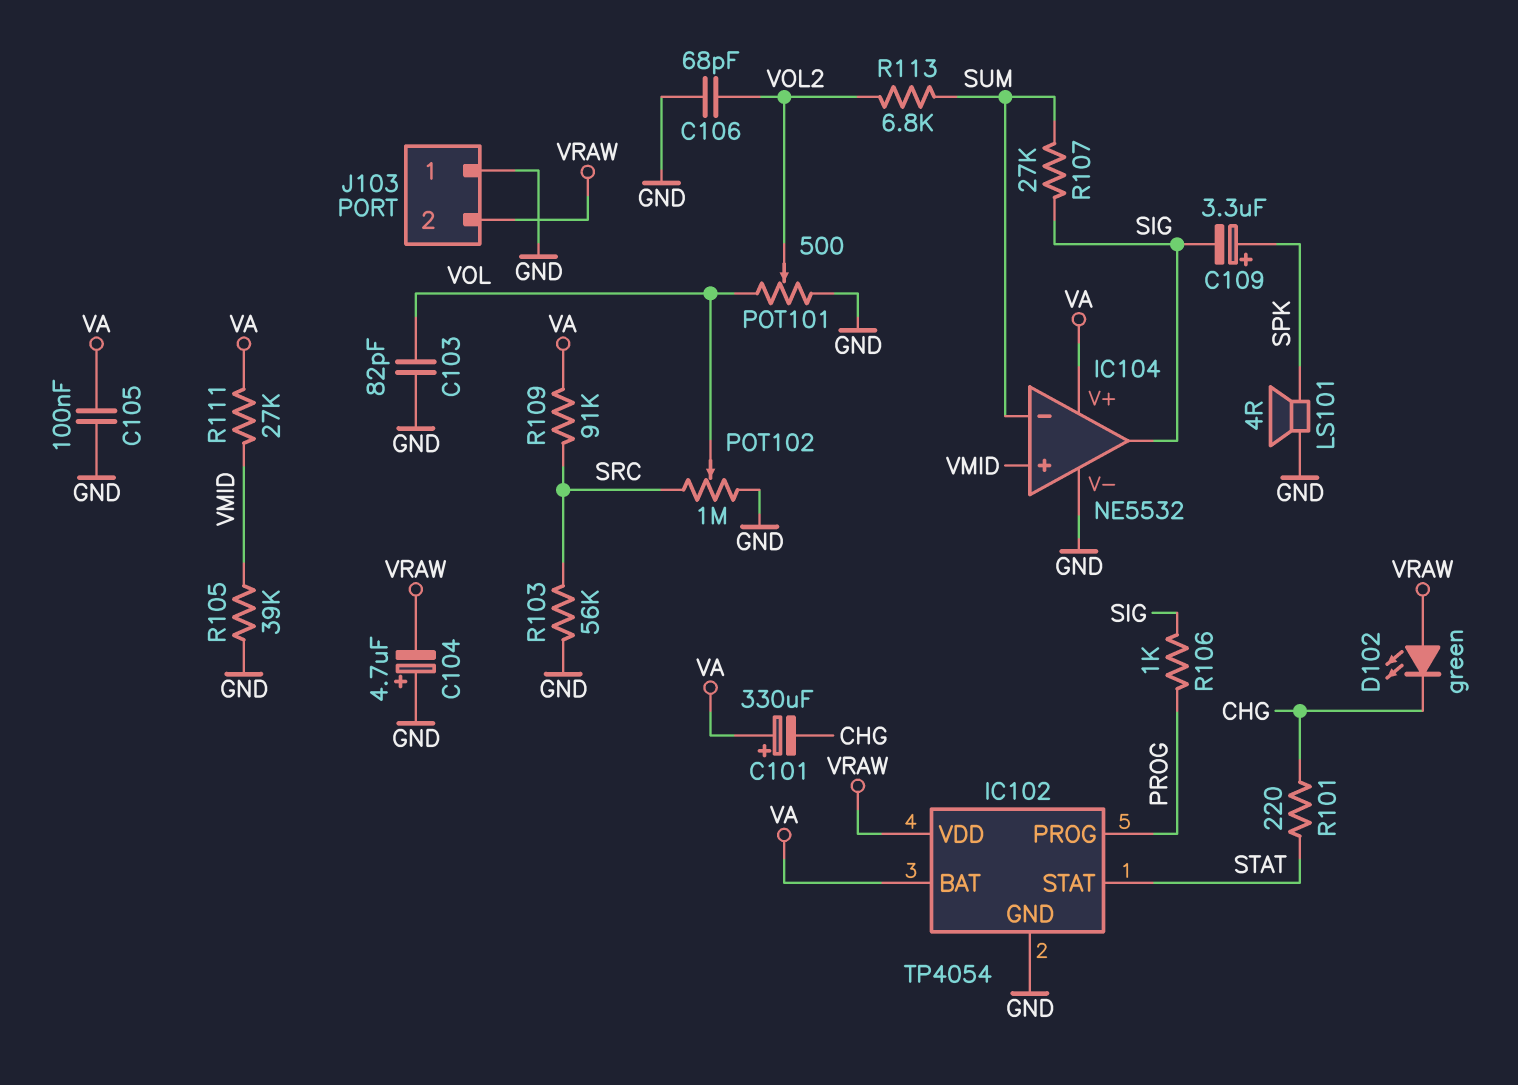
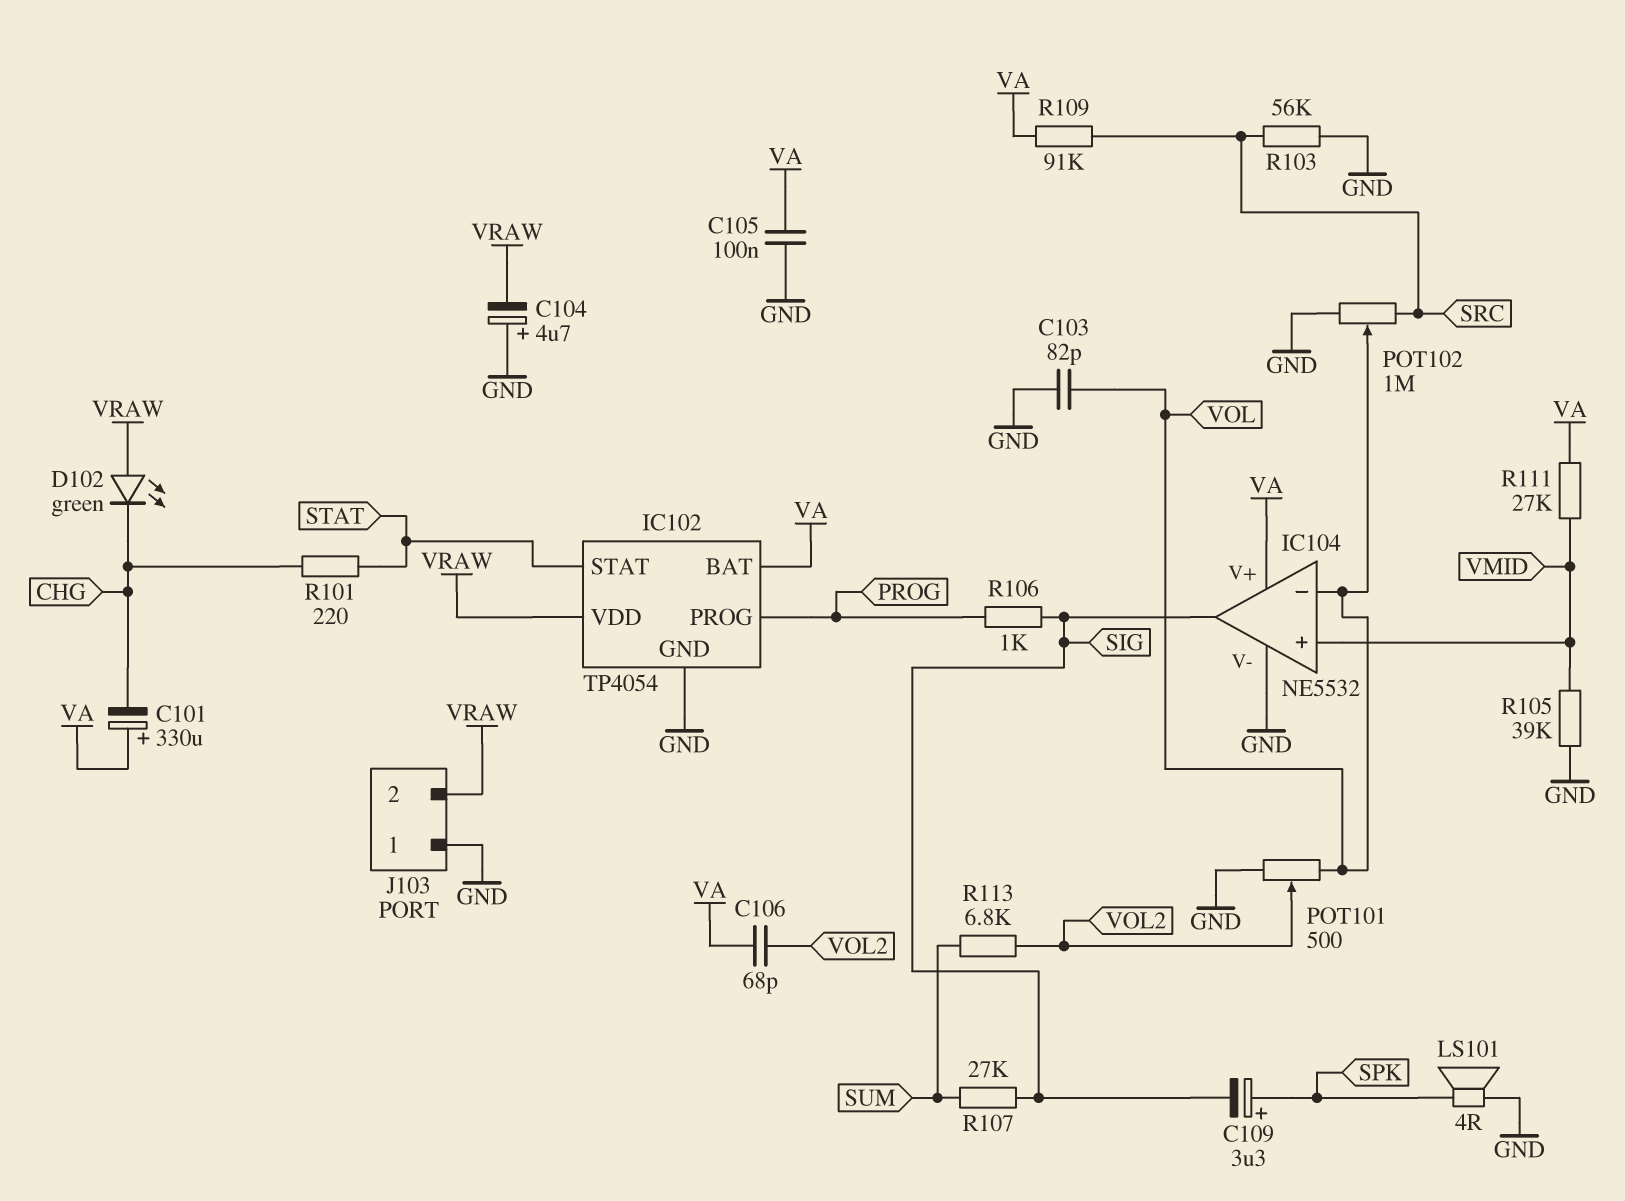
C106: 68pF (GND, VOL2) -> 68pF (VA, VOL2)
IC104 pin in-: SUM -> VOL

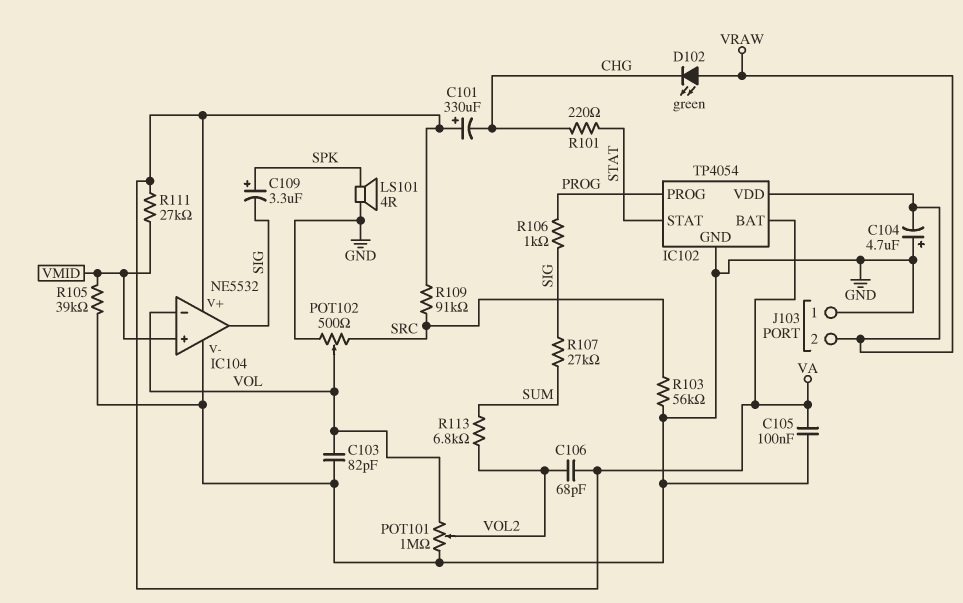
POT101: 500 (GND, VOL, wiper VOL2) -> 1M (GND, VOL, wiper VOL2)
POT102: 1M (GND, SRC, wiper VOL) -> 500 (GND, SRC, wiper VOL)

